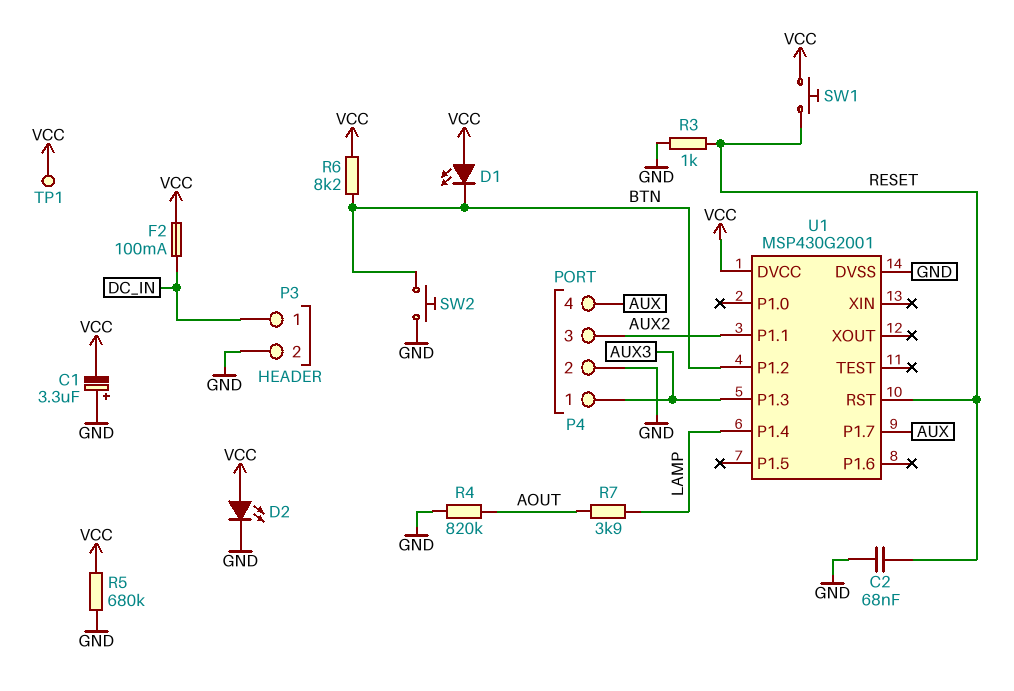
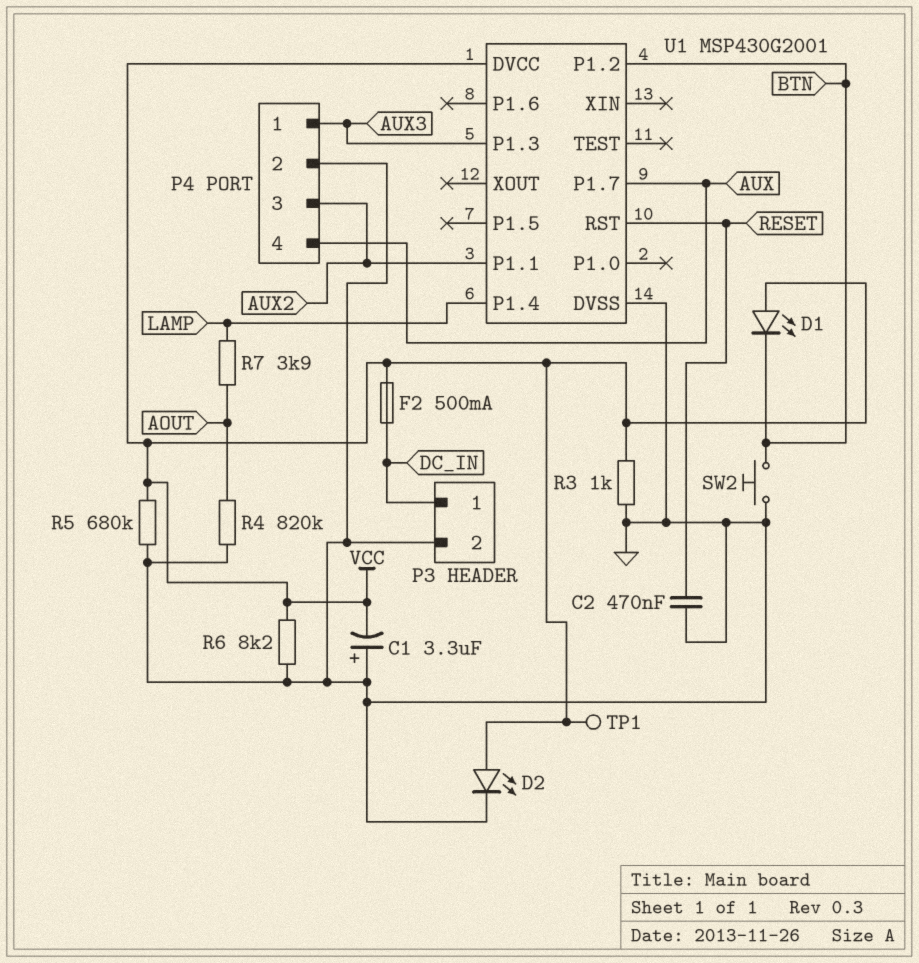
C2: 68nF (GND, RESET) -> 470nF (GND, RESET)
F2: 100mA (DC_IN, VCC) -> 500mA (DC_IN, VCC)
R3: 1k (GND, RESET) -> 1k (GND, VCC)
R6: 8.2k (BTN, VCC) -> 8.2k (GND, VCC)
SW1: button (RESET, VCC) -> none

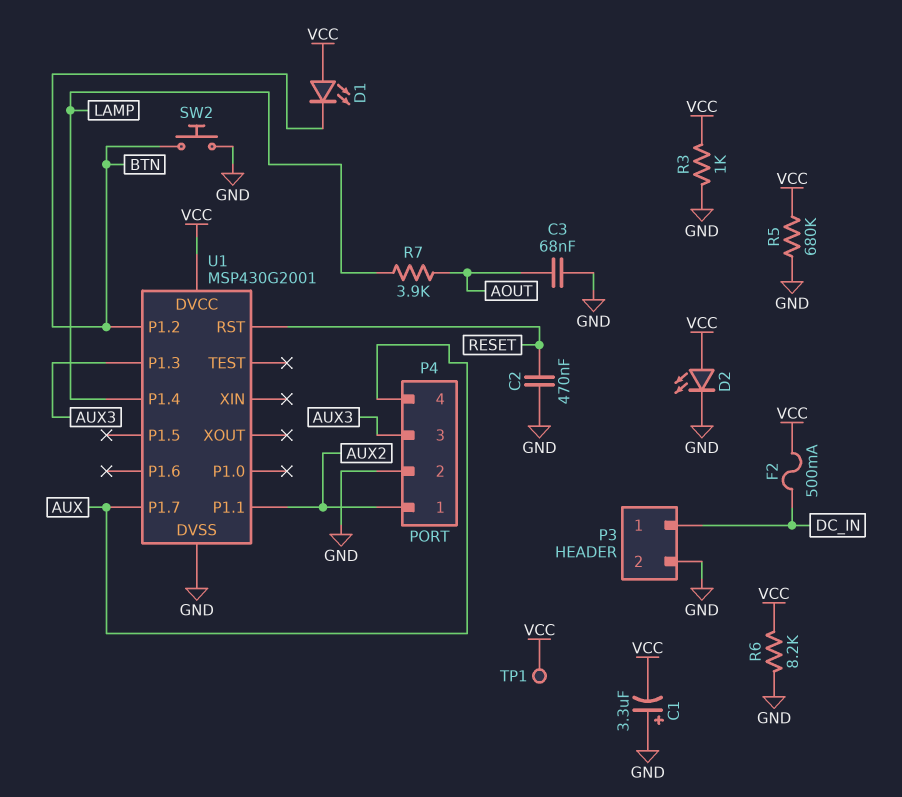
C3: none -> 68nF (AOUT, GND)
P4 pin 1: AUX3 -> AUX2
P4 pin 3: AUX2 -> AUX3
R4: 820k (AOUT, GND) -> none

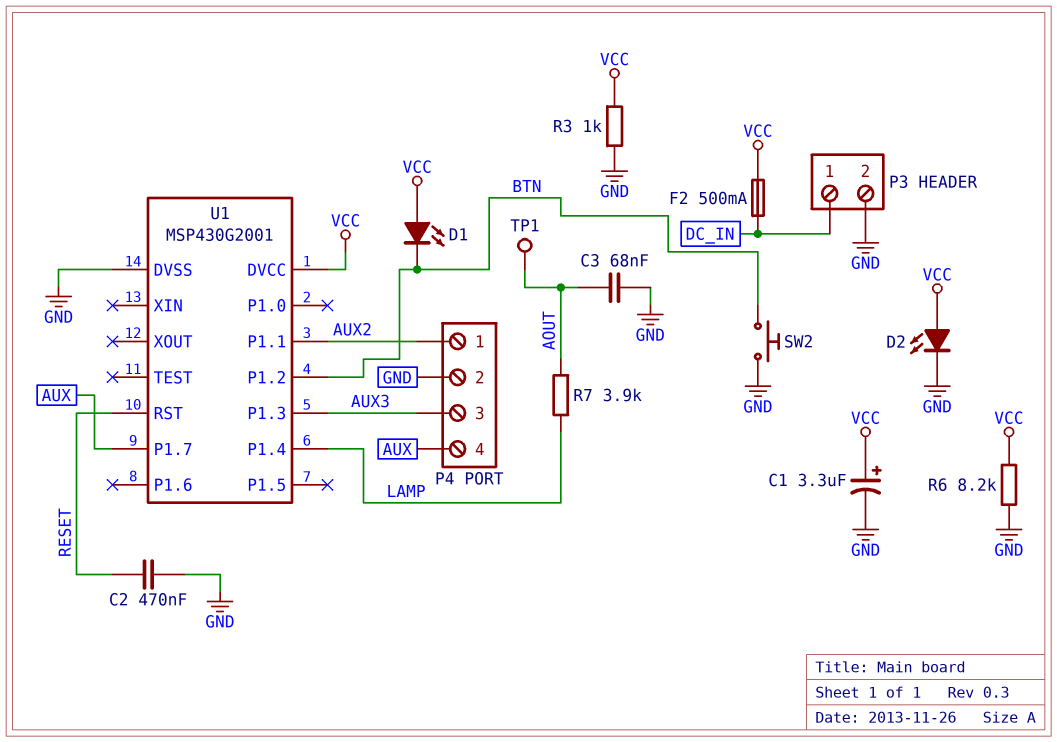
C1: 3.3uF (plus GND, minus VCC) -> 3.3uF (plus VCC, minus GND)
R5: 680k (GND, VCC) -> none
TP1: test point (VCC) -> test point (AOUT)

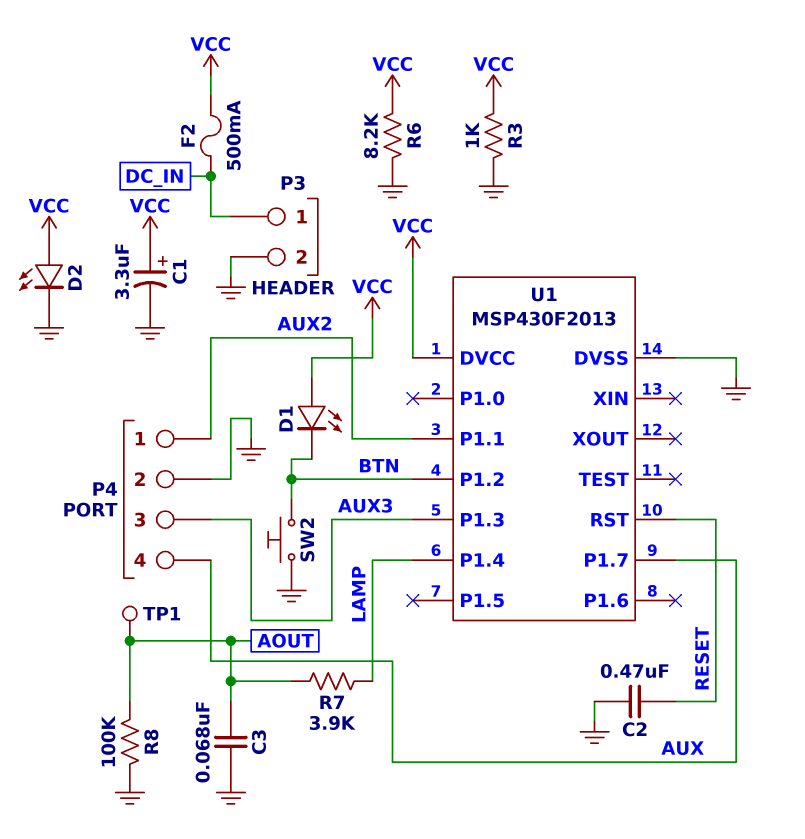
R8: none -> 100k (AOUT, GND)
U1: MSP430G2001 -> MSP430F2013

